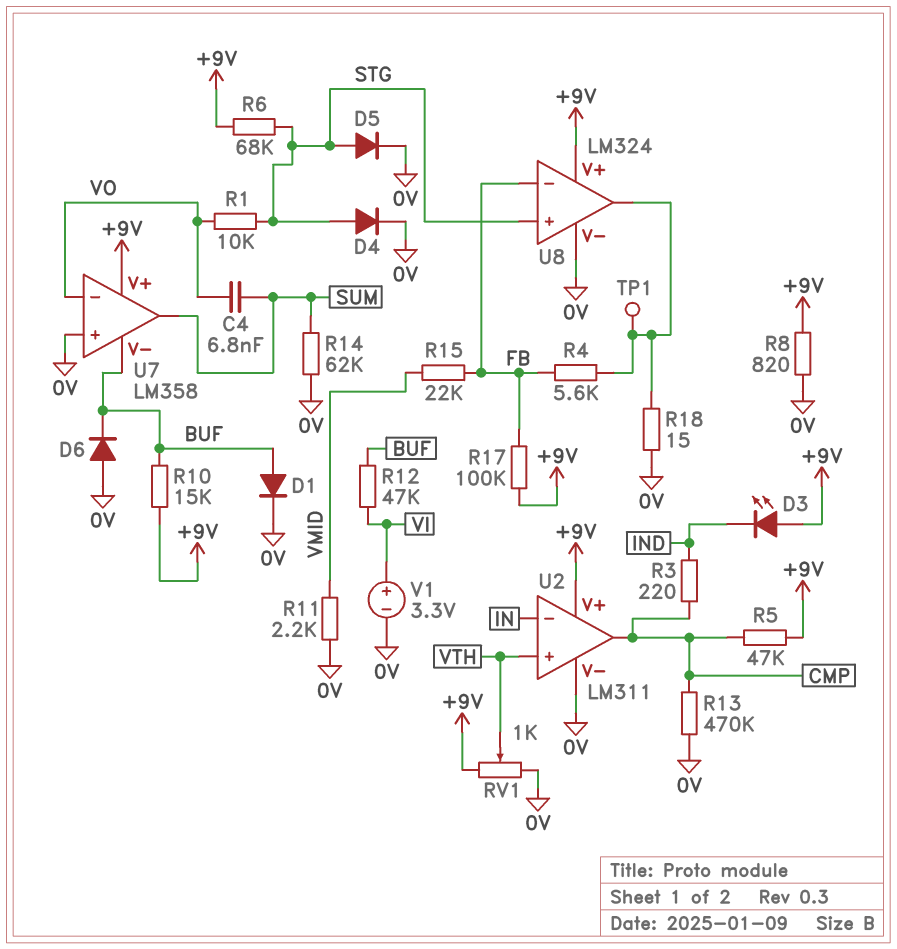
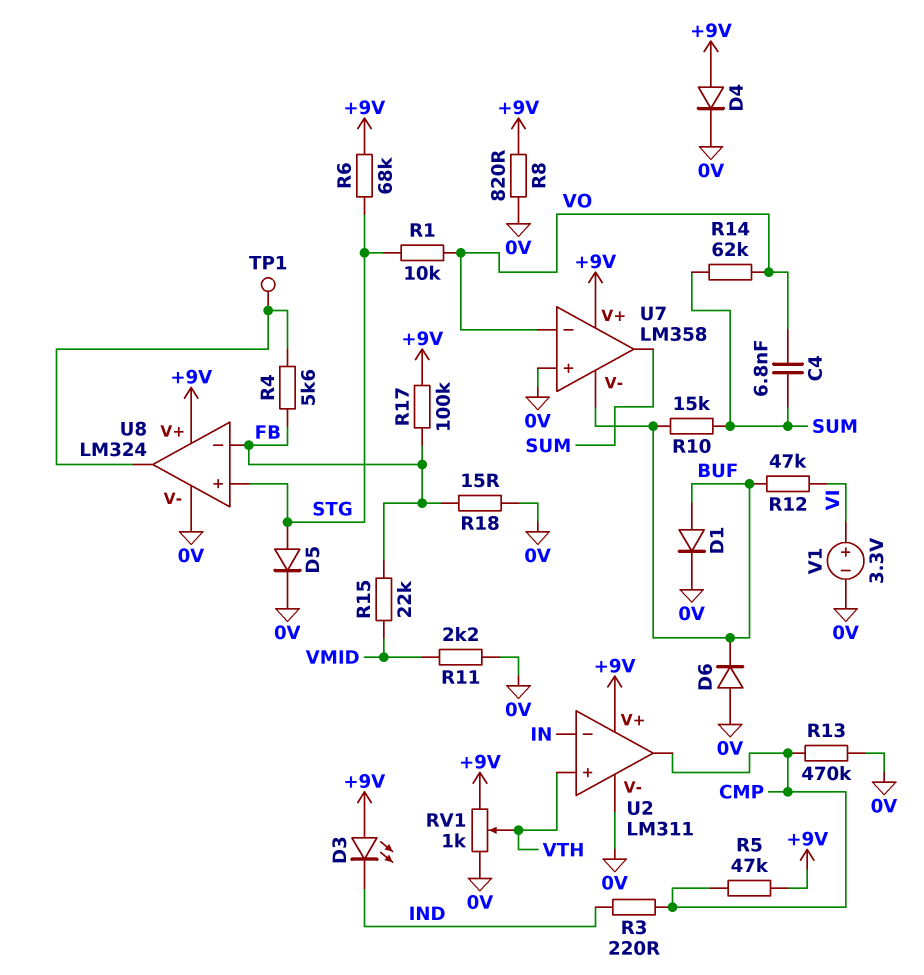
D4: diode (A STG, K 0V) -> diode (A +9V, K 0V)
R10: 15k (+9V, BUF) -> 15k (BUF, SUM)
R14: 62k (0V, SUM) -> 62k (SUM, VO)
R18: 15 (0V, U8/out) -> 15 (0V, FB)

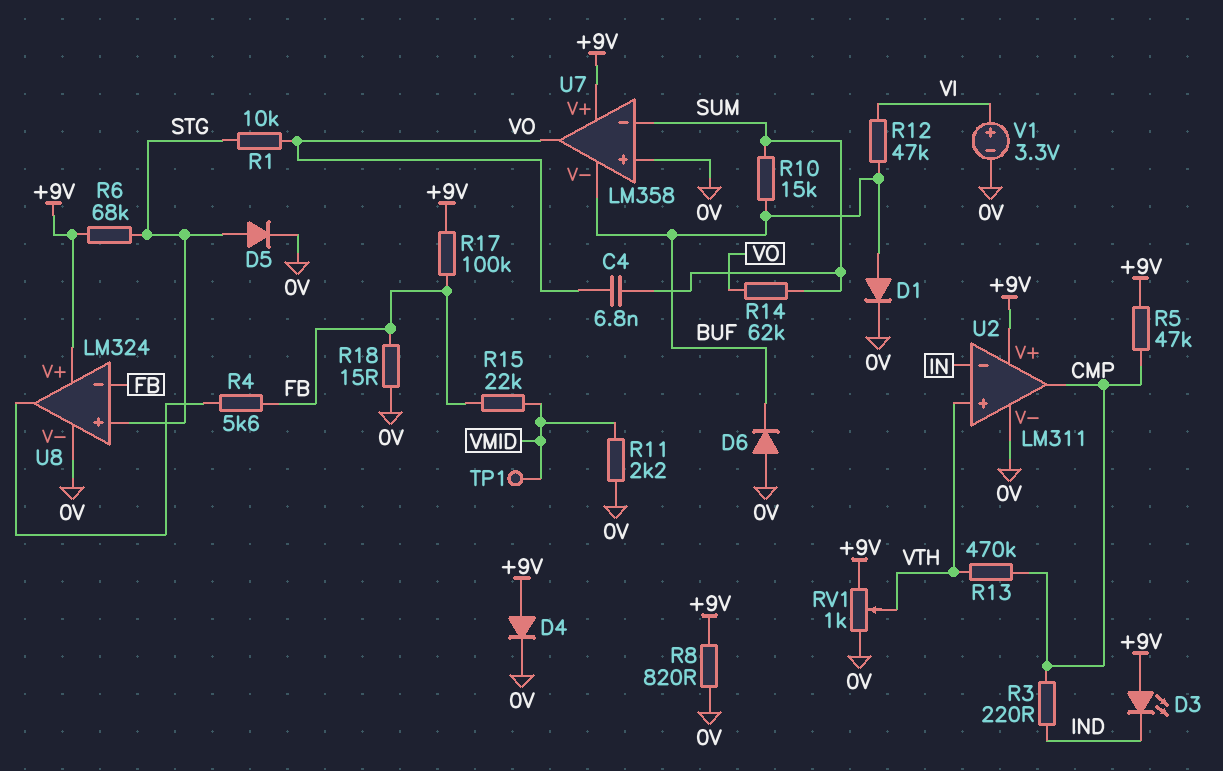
R13: 470k (0V, CMP) -> 470k (CMP, VTH)
TP1: test point (U8/out) -> test point (VMID)
U7 pin in-: VO -> SUM
U7 pin out: SUM -> VO

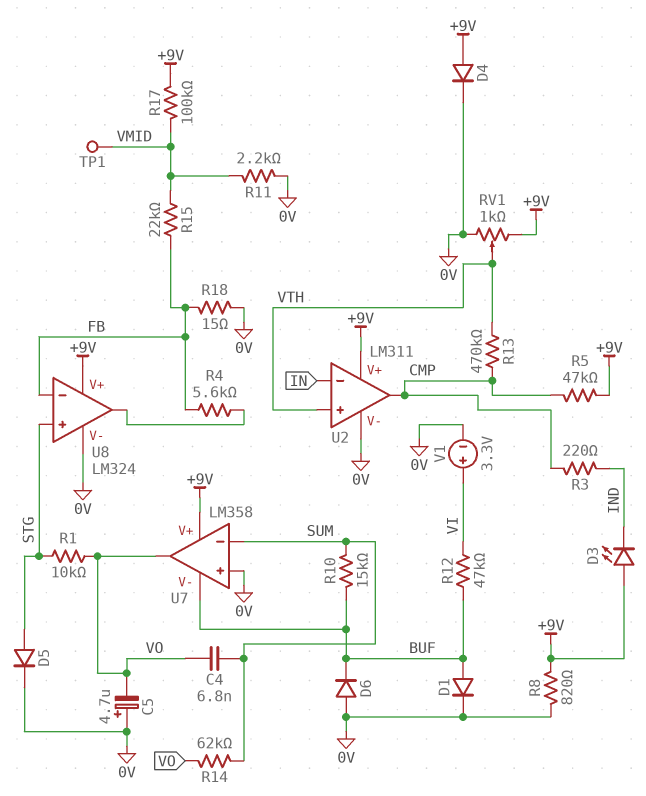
C5: none -> 4.7uF (plus 0V, minus VO)
R6: 68k (+9V, STG) -> none
R17: 100k (+9V, FB) -> 100k (+9V, VMID)

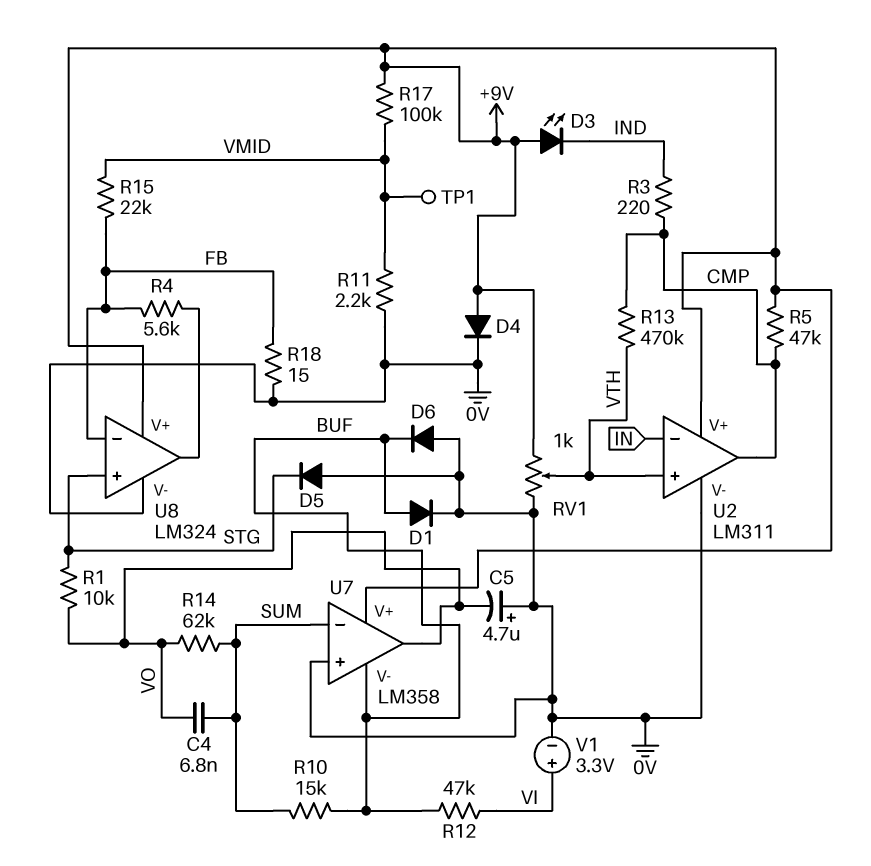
D5: diode (A STG, K 0V) -> diode (A 0V, K STG)
R8: 820 (+9V, 0V) -> none

